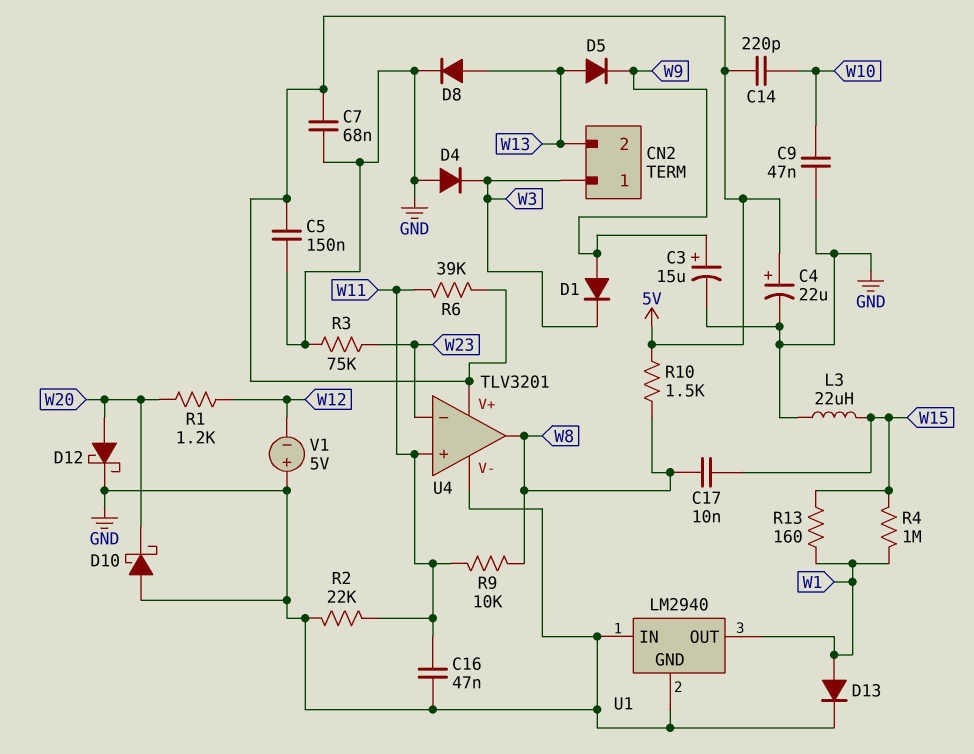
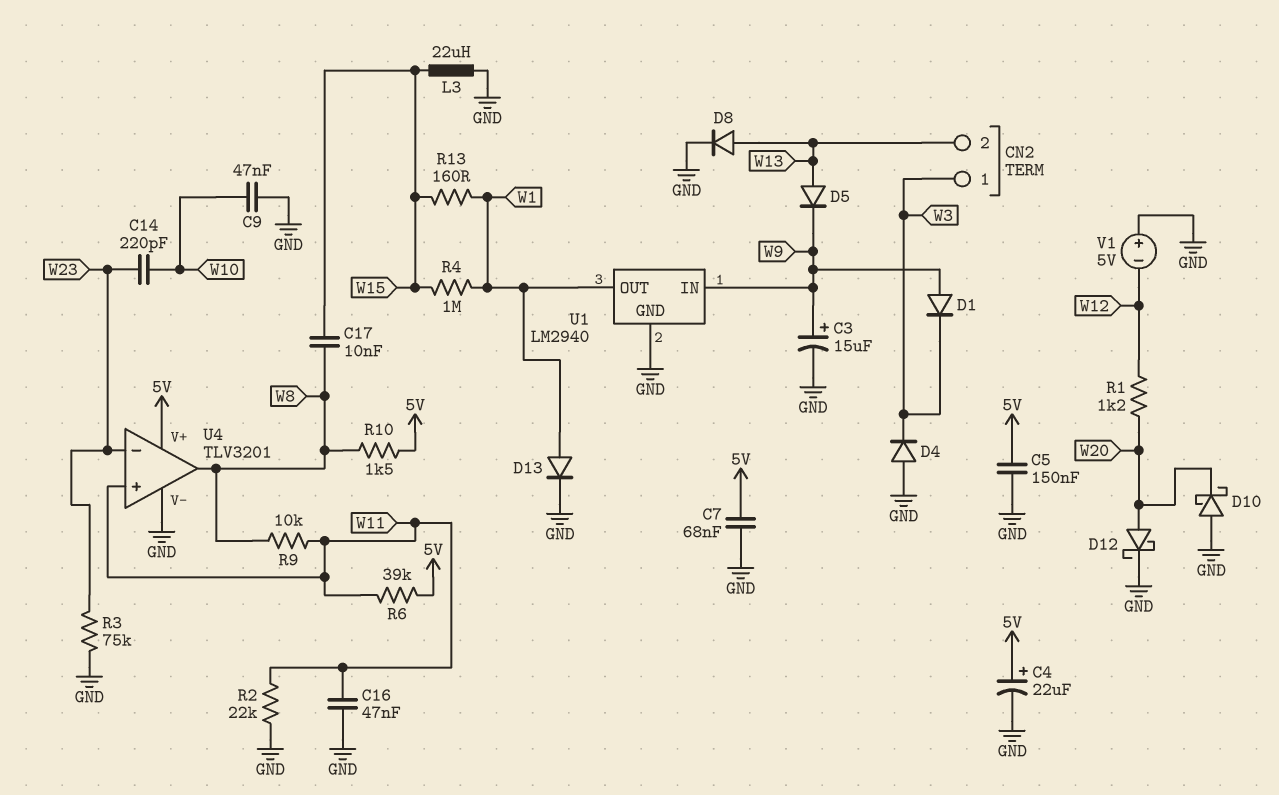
C14: 220pF (5V, W10) -> 220pF (W10, W23)
U1 pin IN: GND -> W9

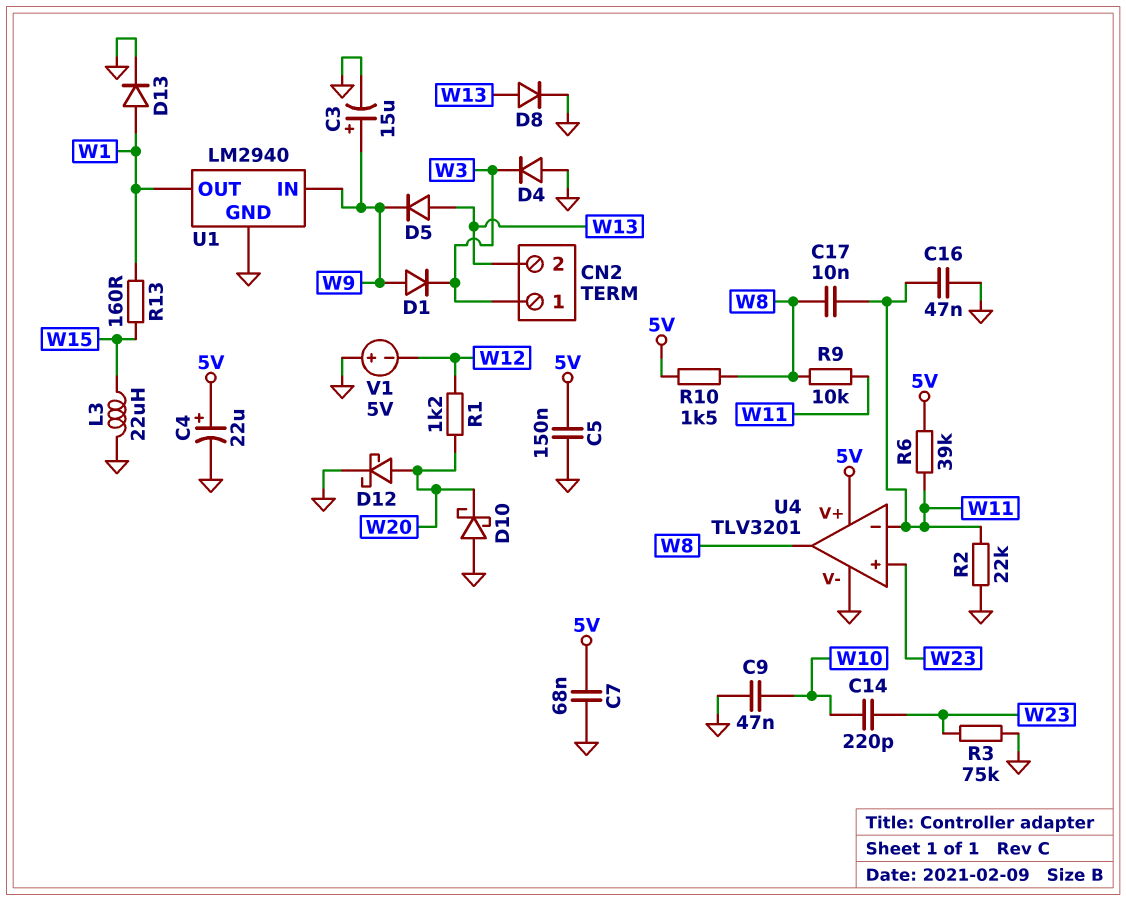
C17: 10nF (W8, W15) -> 10nF (W8, W11)
R4: 1M (W1, W15) -> none
U4 pin in+: W11 -> W23
U4 pin in-: W23 -> W11

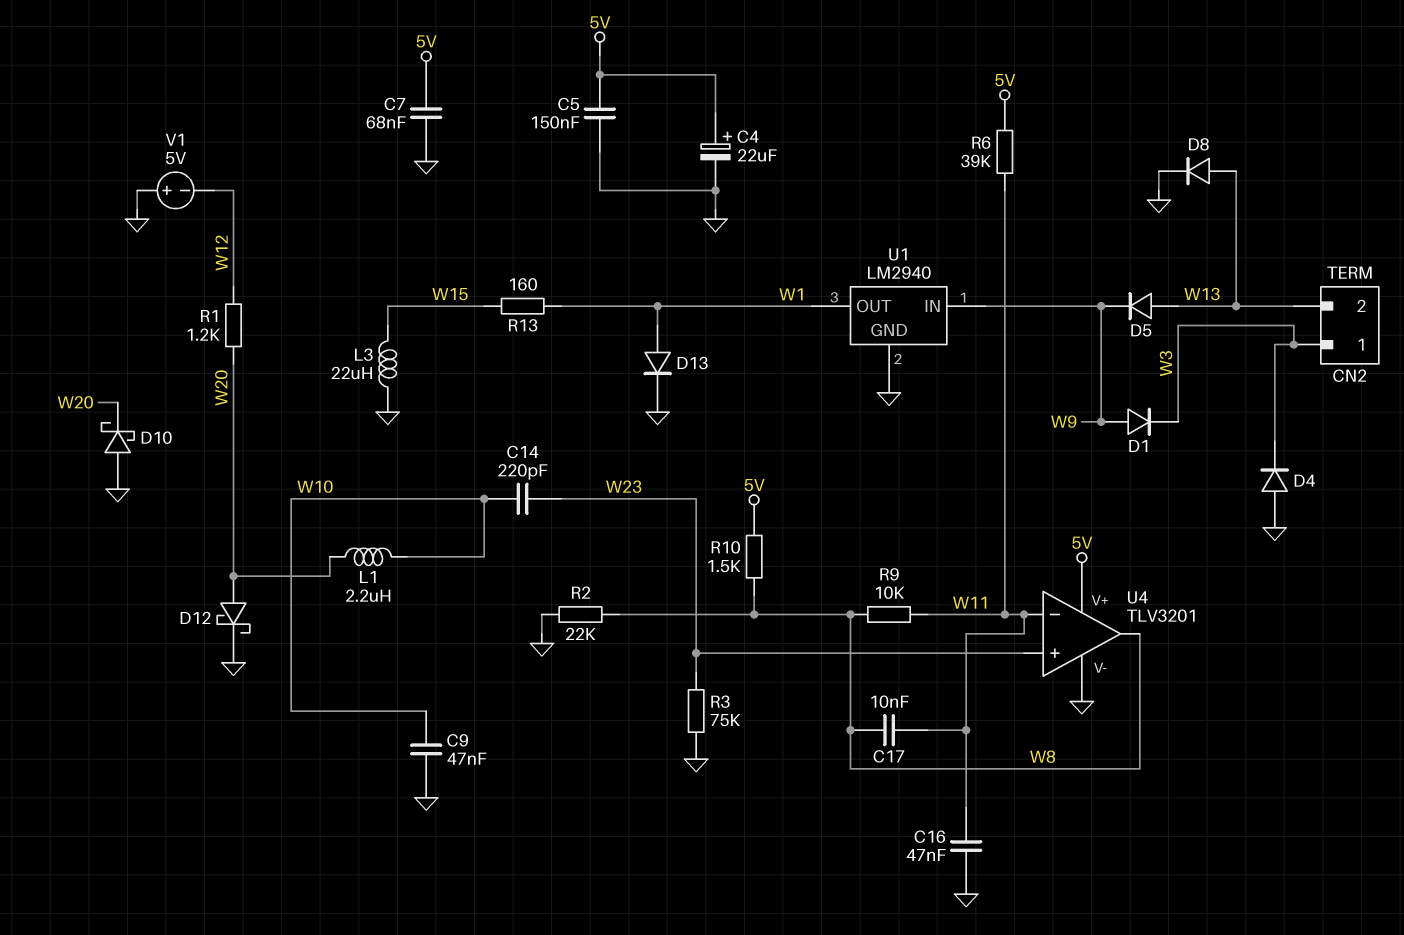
C3: 15uF (plus W9, minus GND) -> none
L1: none -> 2.2uH (W10, W20)
R2: 22k (GND, W11) -> 22k (GND, W8)

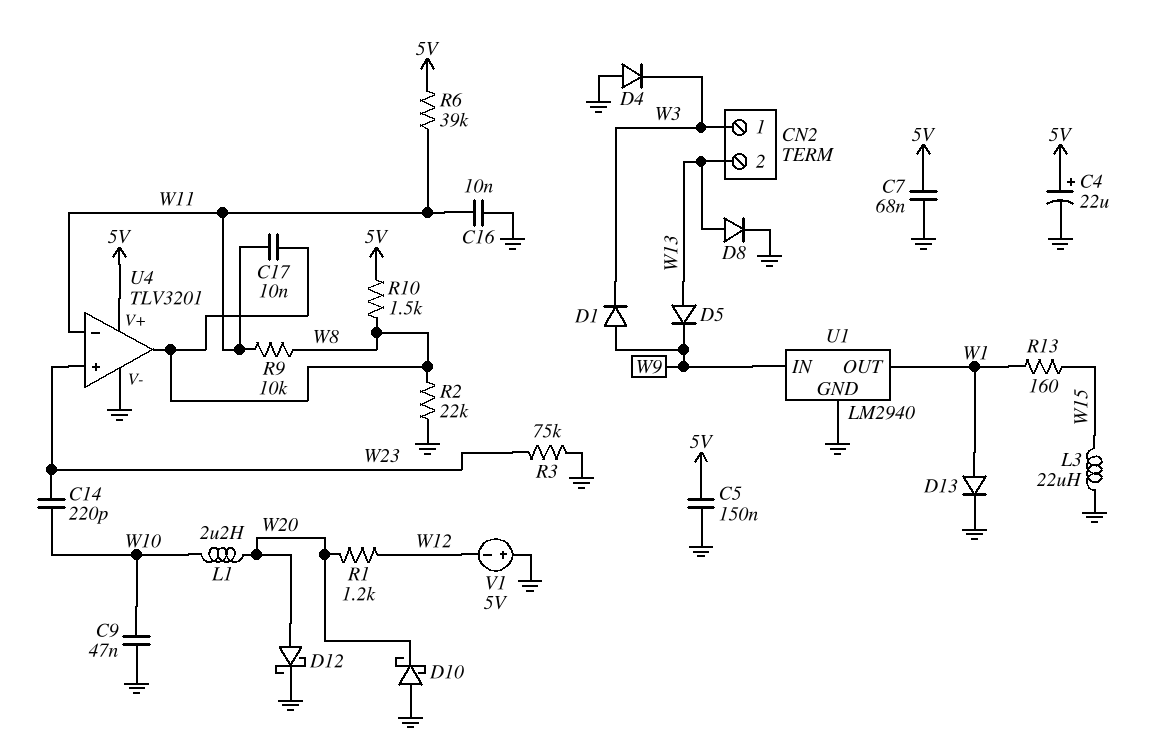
C16: 47nF (GND, W11) -> 10nF (GND, W11)

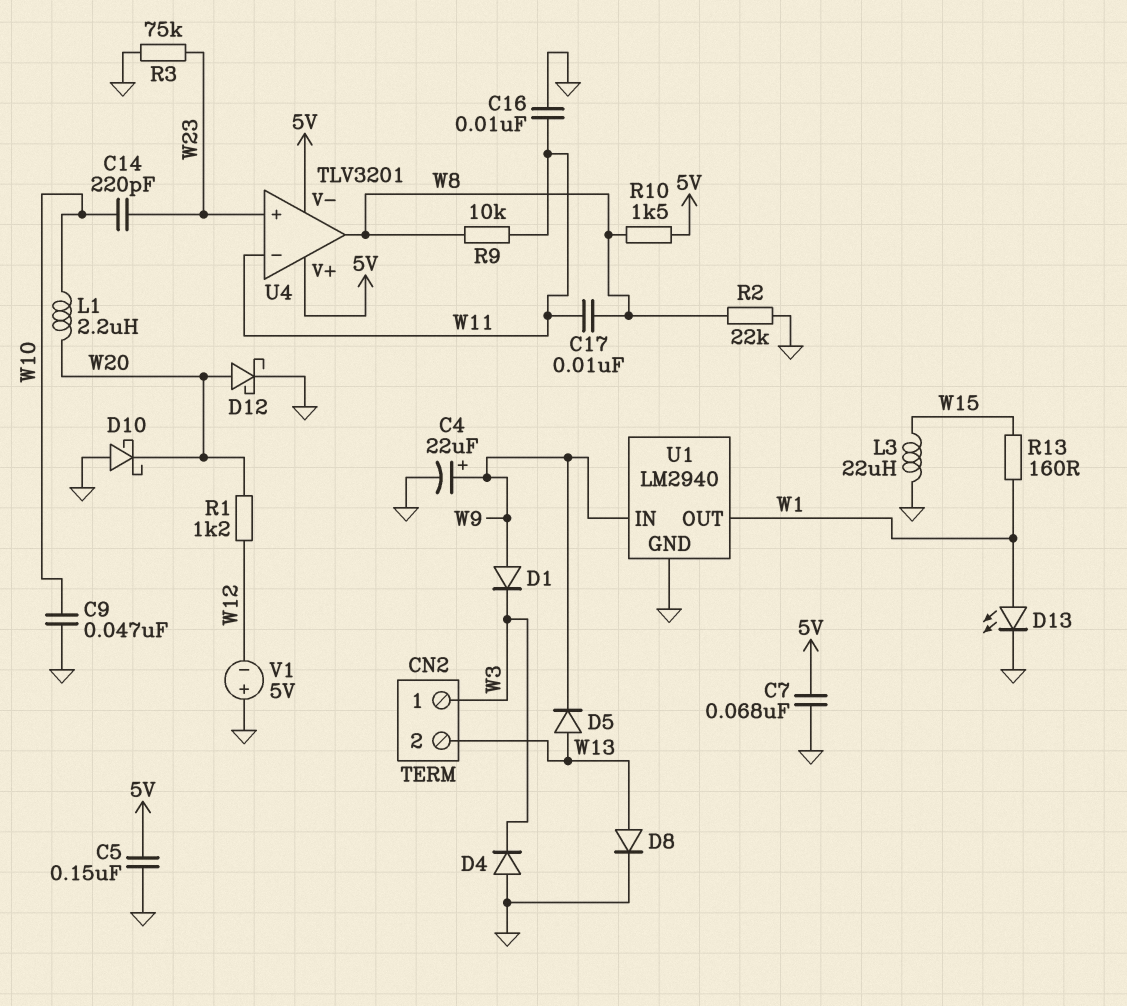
C4: 22uF (plus 5V, minus GND) -> 22uF (plus W9, minus GND)
D13: diode (A W1, K GND) -> LED (A W1, K GND)
R6: 39k (5V, W11) -> none
U4 pin V-: GND -> 5V

